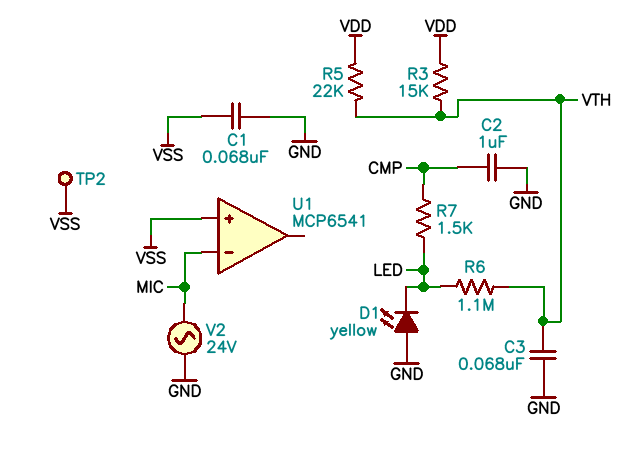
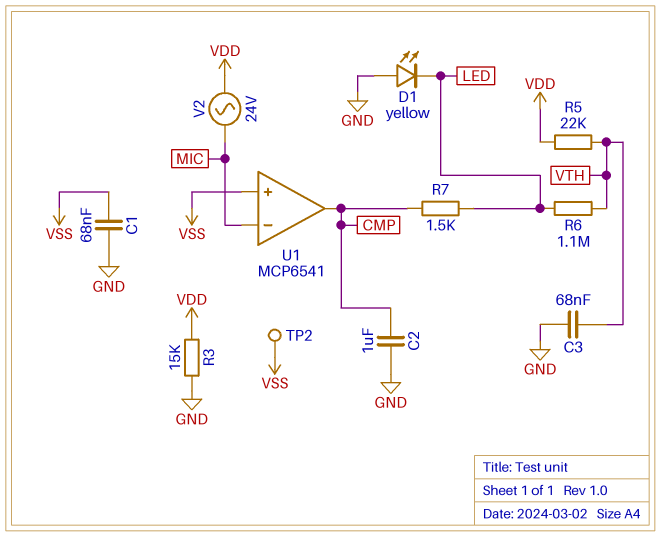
R3: 15k (VDD, VTH) -> 15k (GND, VDD)
U1 pin out: none -> CMP
V2: AC 24V (GND, MIC) -> AC 24V (MIC, VDD)

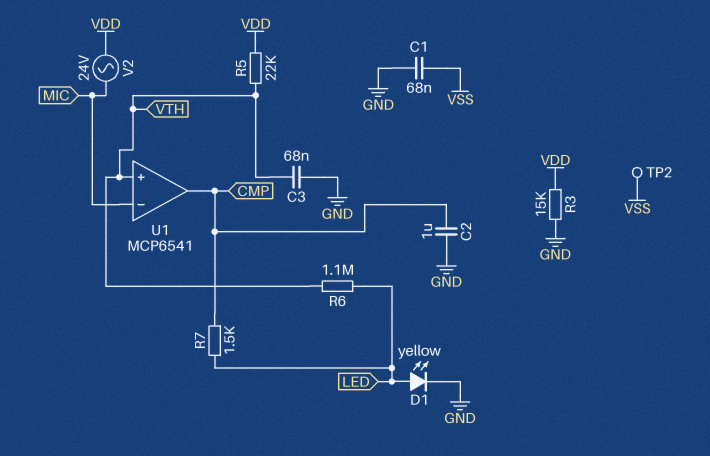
D1: LED yellow (A GND, K LED) -> LED yellow (A LED, K GND)
U1 pin in+: VSS -> VTH

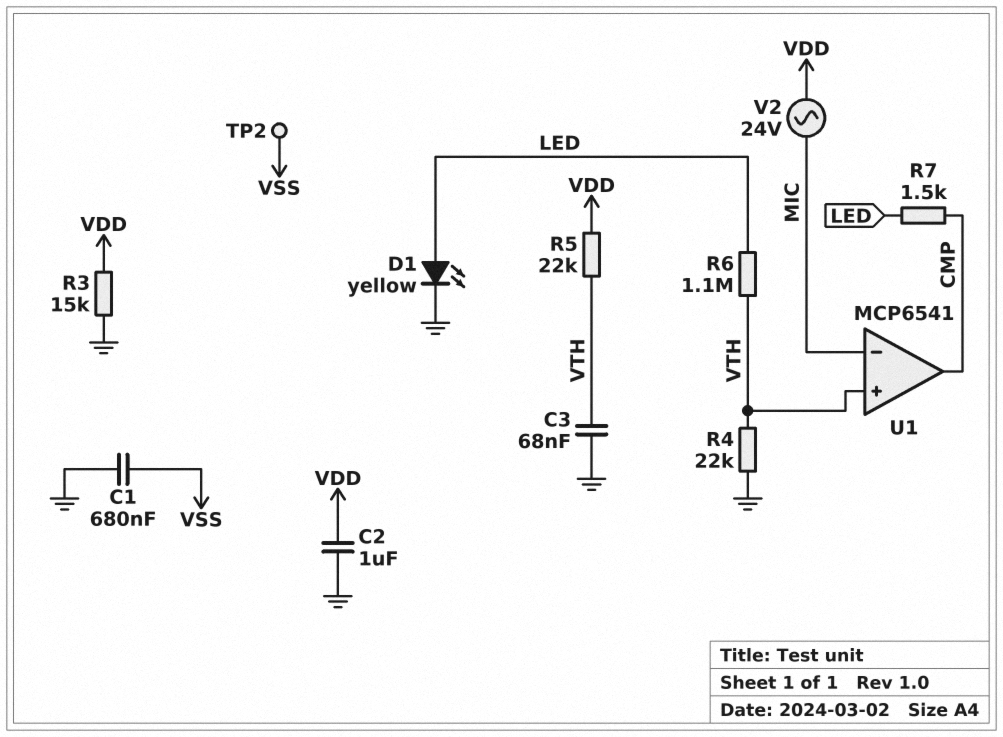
C1: 68nF (GND, VSS) -> 680nF (GND, VSS)
C2: 1uF (CMP, GND) -> 1uF (GND, VDD)
R4: none -> 22k (GND, VTH)

